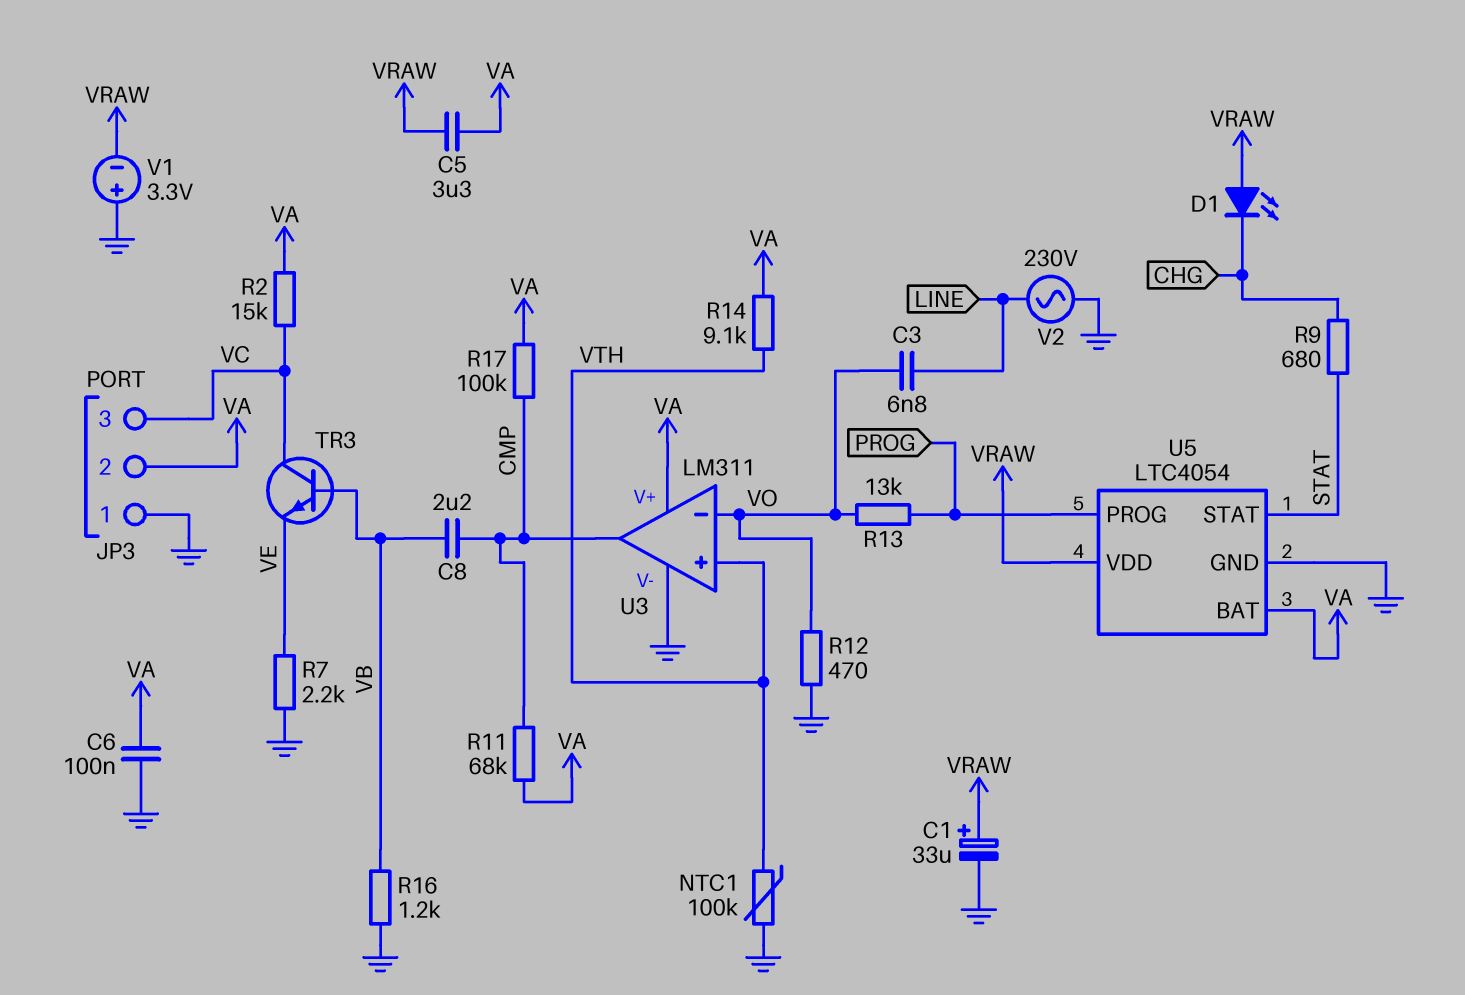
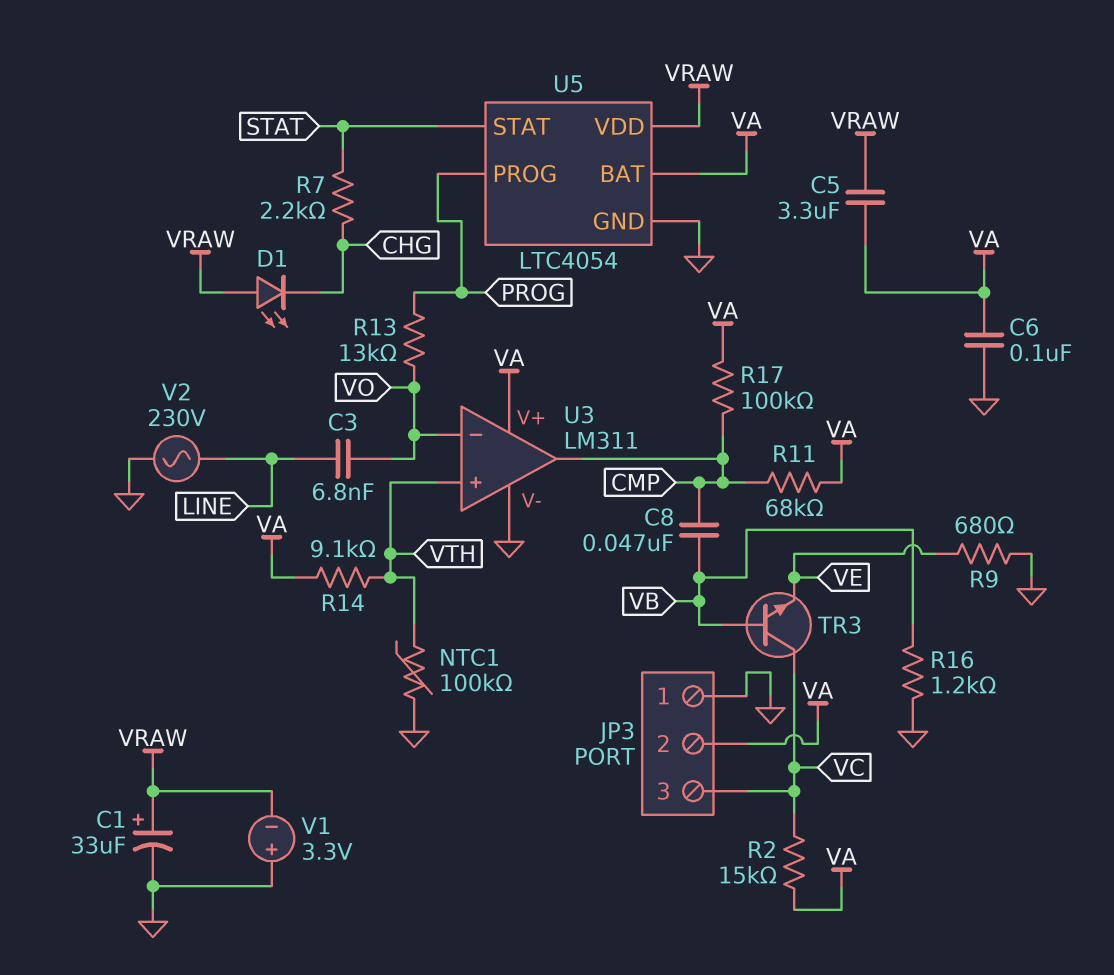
C8: 2.2uF (CMP, VB) -> 47nF (CMP, VB)
R7: 2.2k (GND, VE) -> 2.2k (CHG, STAT)
R9: 680 (CHG, STAT) -> 680 (GND, VE)
R12: 470 (GND, VO) -> none

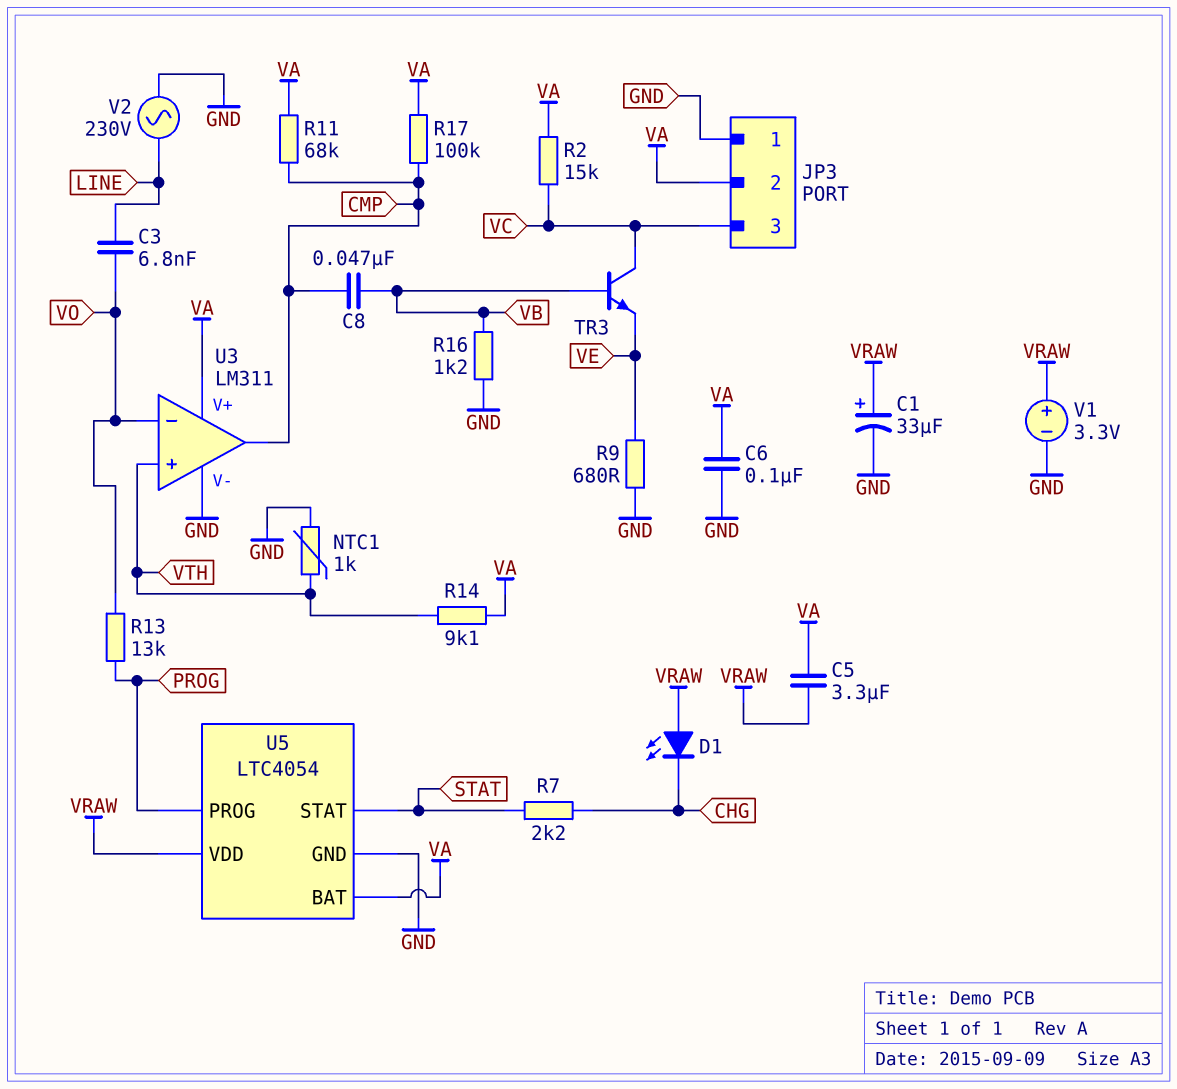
NTC1: 100k (GND, VTH) -> 1k (GND, VTH)
V1: 3.3V (plus GND, minus VRAW) -> 3.3V (plus VRAW, minus GND)

